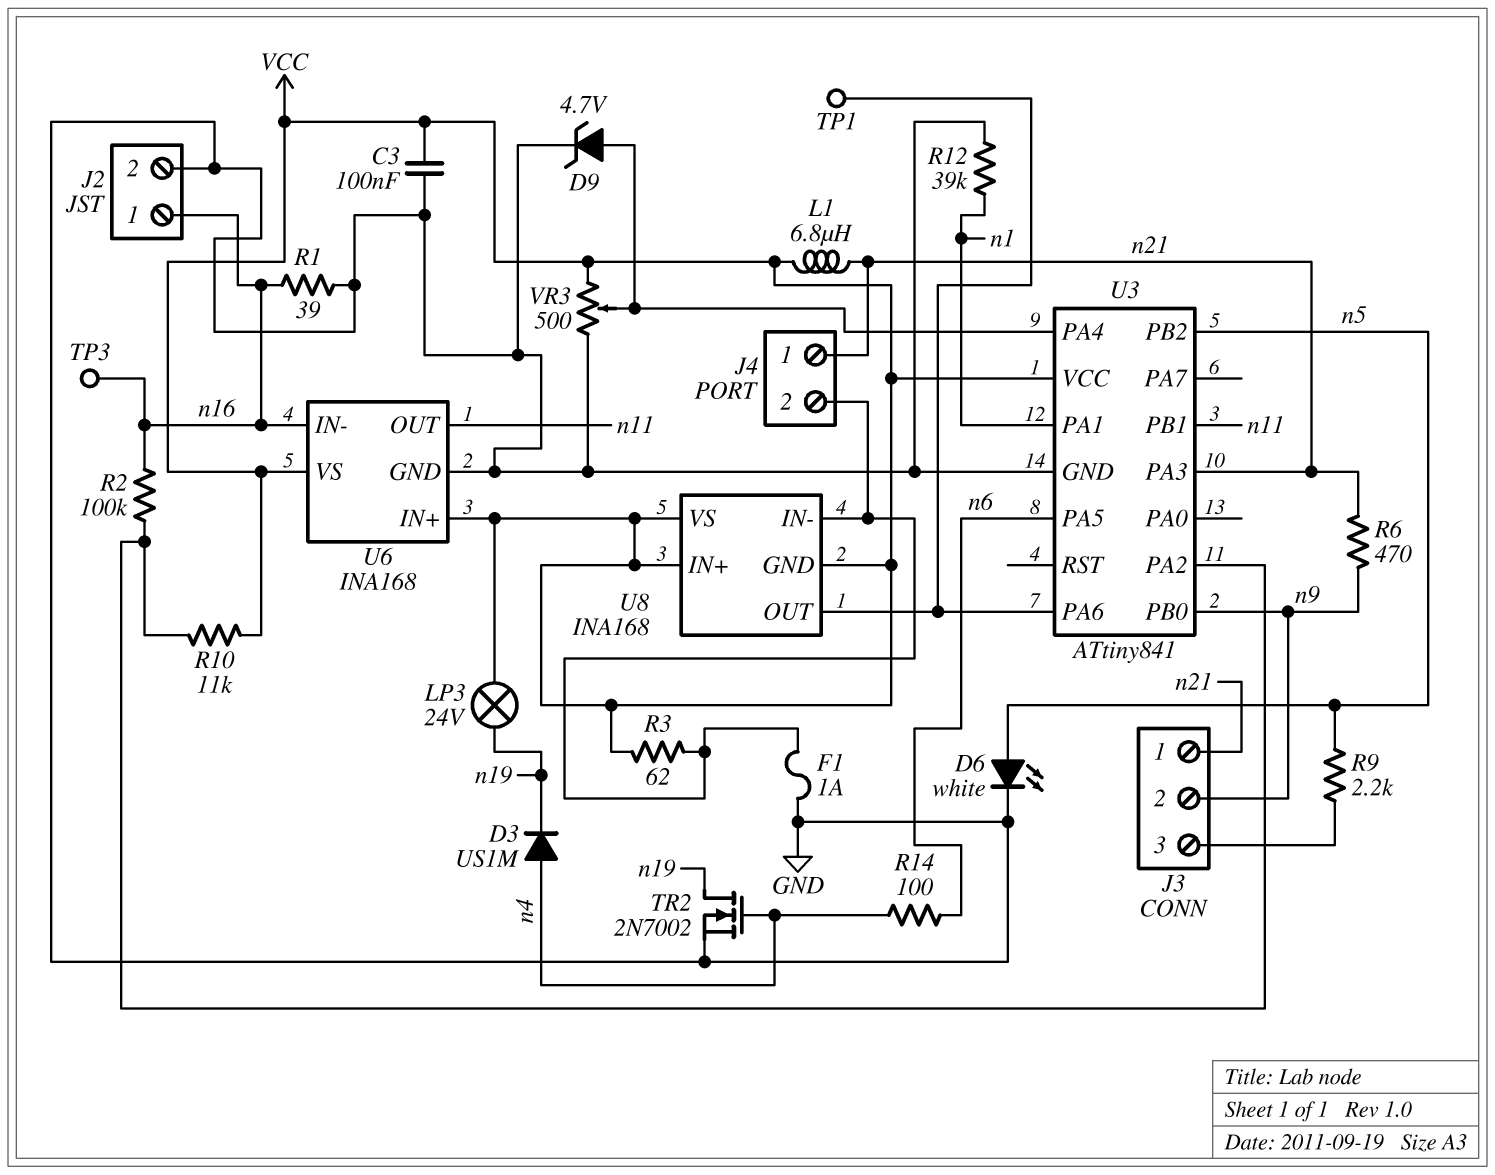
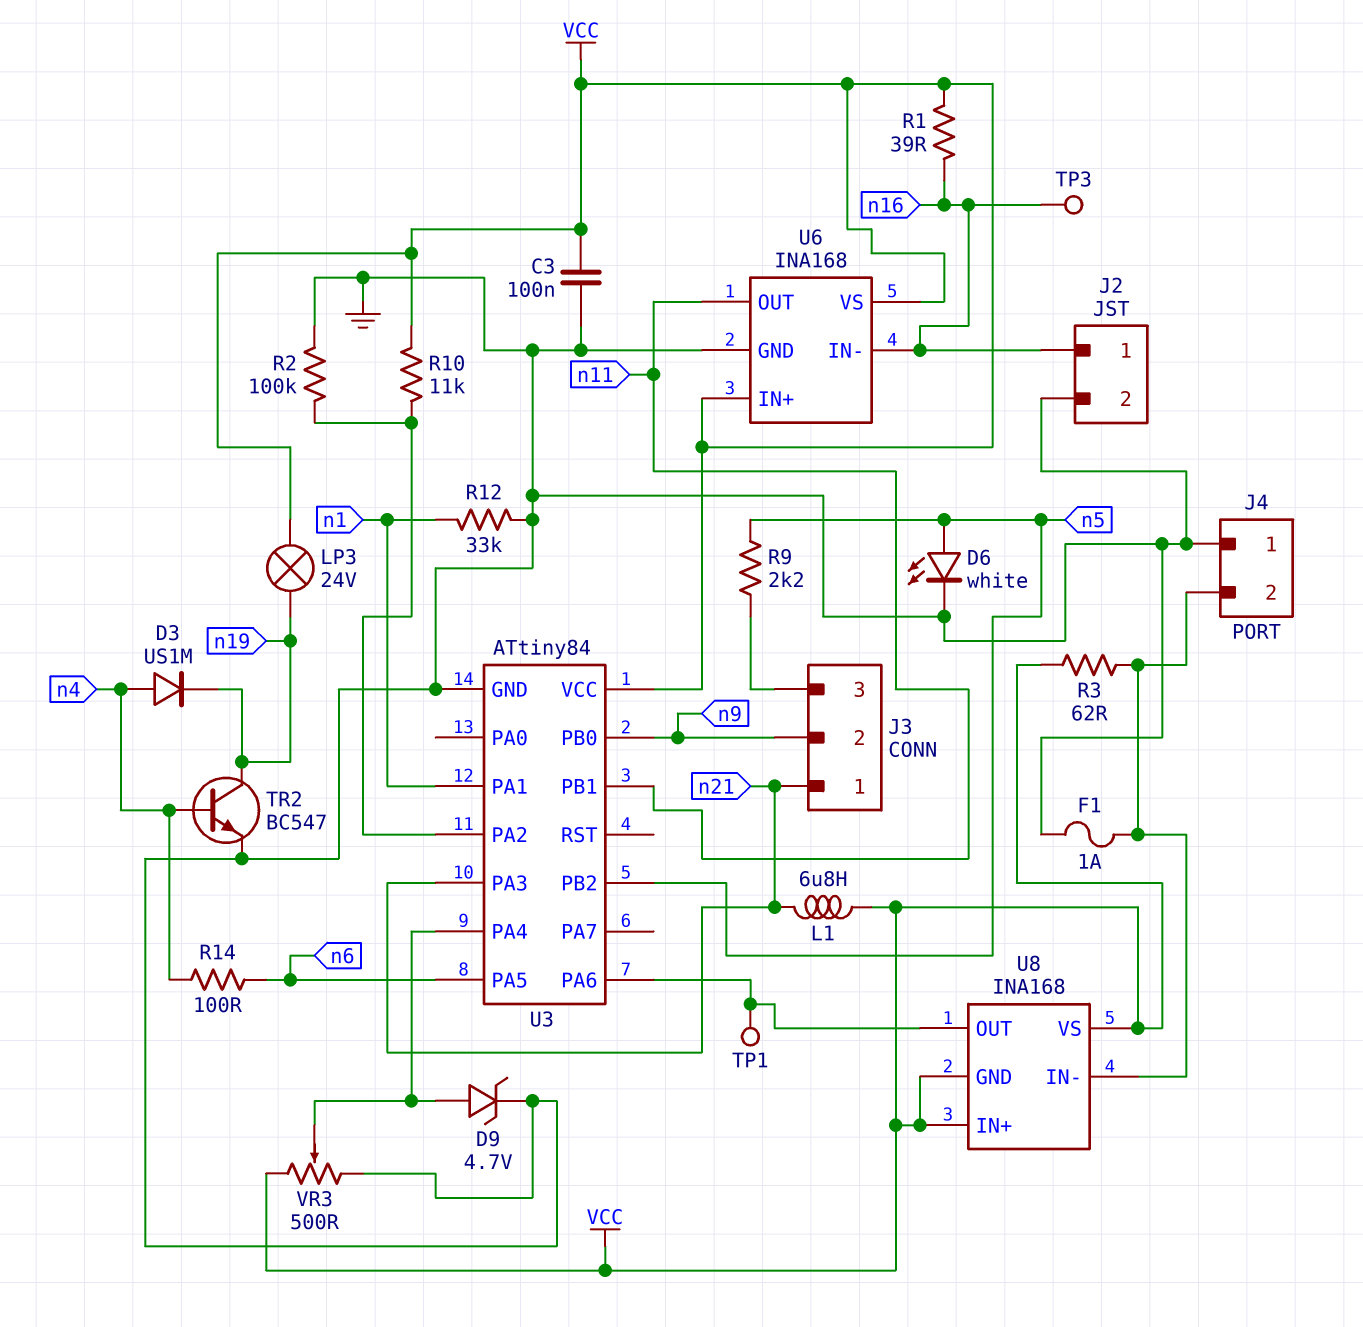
J4 pin 1: n21 -> GND
R1: 39 (GND, n16) -> 39 (VCC, n16)
R2: 100k (U3/PA2, n16) -> 100k (GND, U3/PA2)
R6: 470 (n9, n21) -> none
R12: 39k (GND, n1) -> 33k (GND, n1)
TR2: NMOS 2N7002 (G n4, D n19, S GND) -> NPN BC547 (B n4, C n19, E GND)
U3: ATtiny841 -> ATtiny84

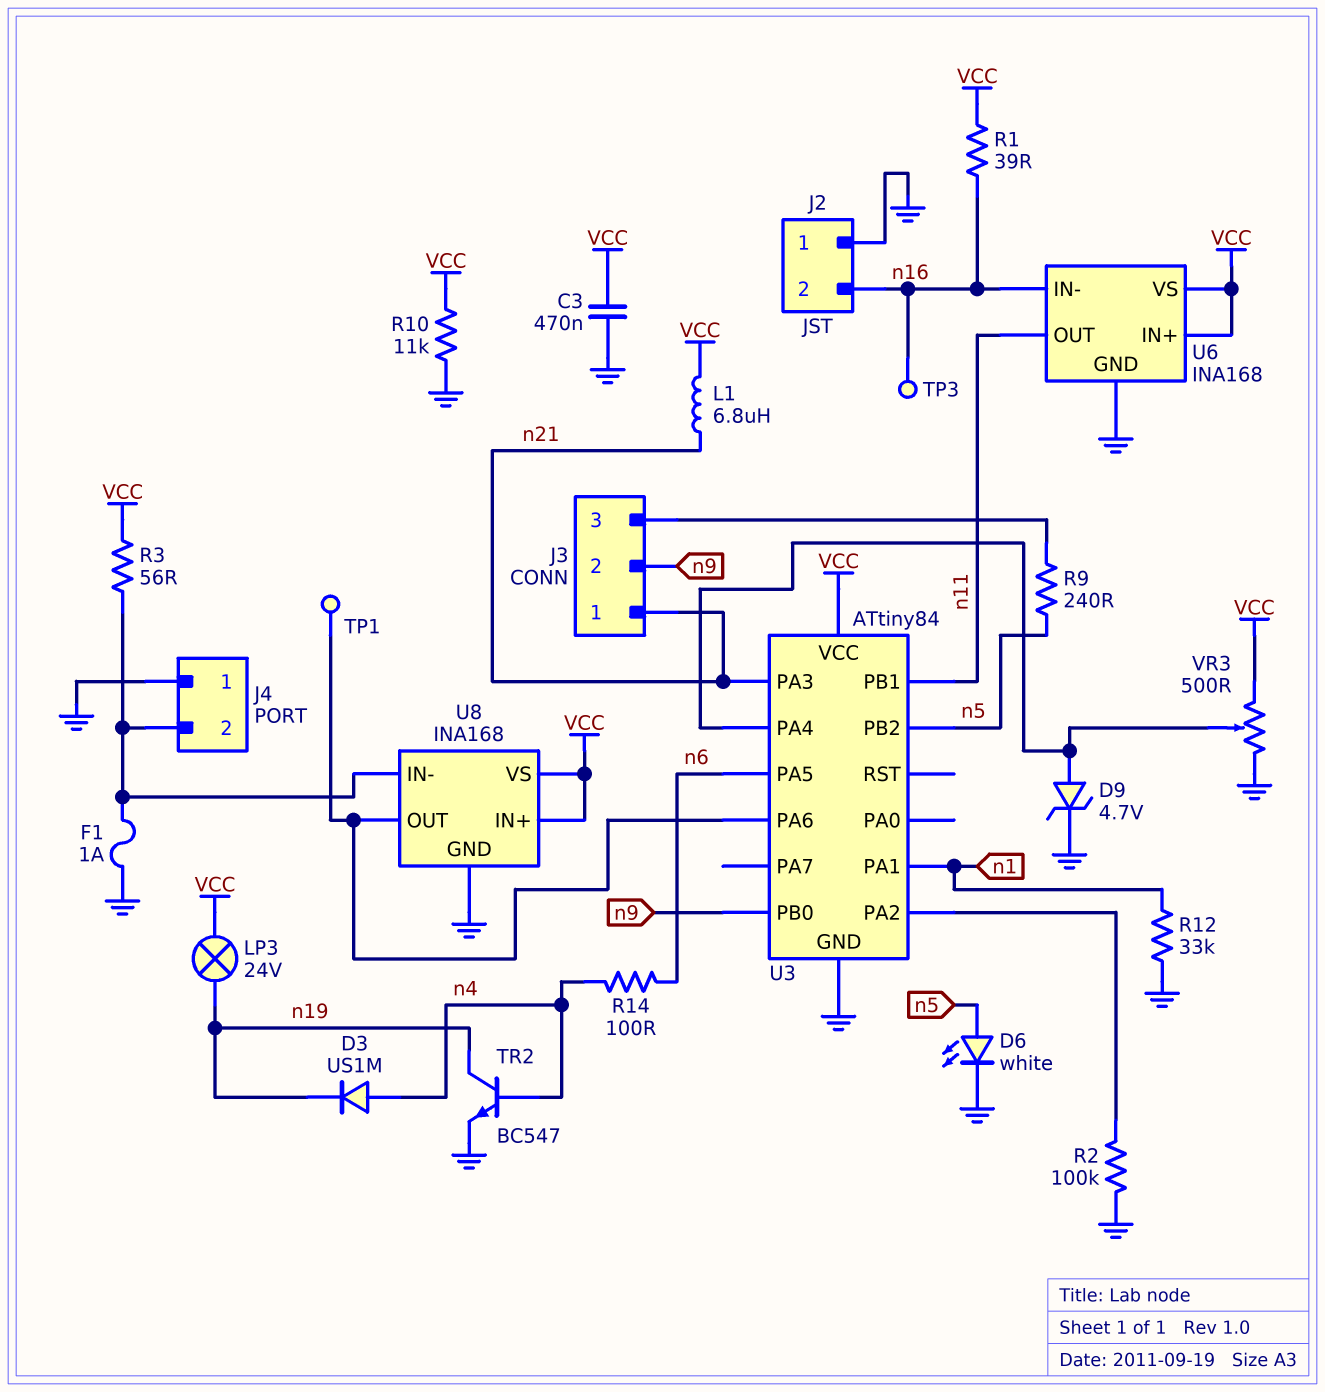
C3: 100nF (GND, VCC) -> 470nF (GND, VCC)
J2 pin 1: n16 -> GND
J2 pin 2: GND -> n16
R3: 62 (J4/2, VCC) -> 56 (J4/2, VCC)
R9: 2.2k (J3/3, n5) -> 240 (J3/3, n5)
R10: 11k (U3/PA2, VCC) -> 11k (GND, VCC)
U8 pin GND: VCC -> GND

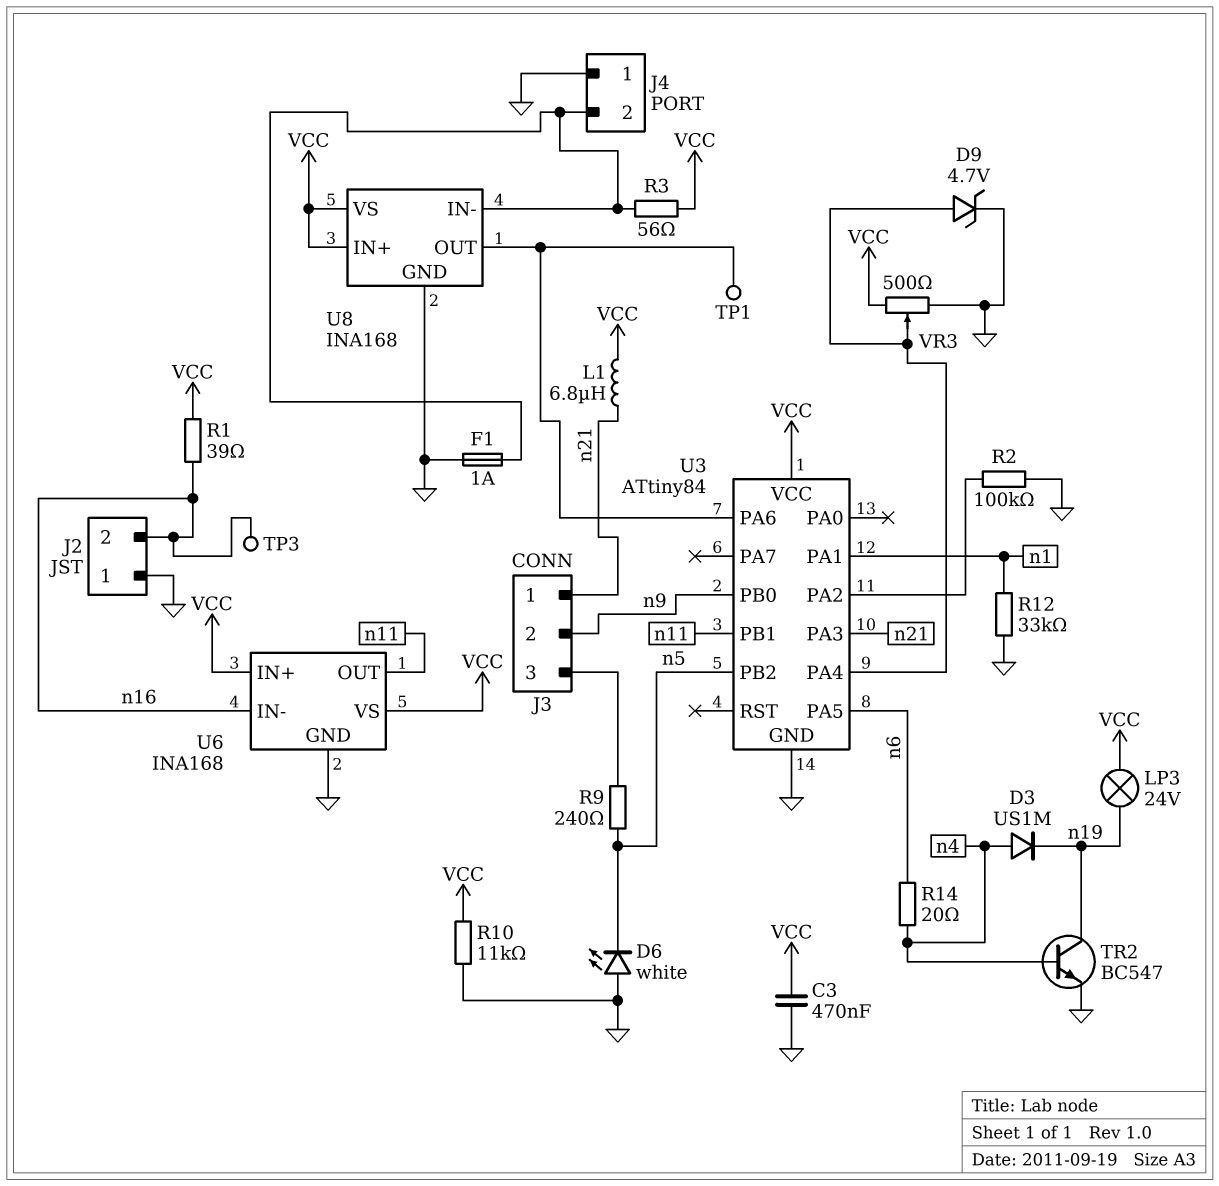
D6: LED white (A n5, K GND) -> LED white (A GND, K n5)
R14: 100 (n4, n6) -> 20 (n4, n6)

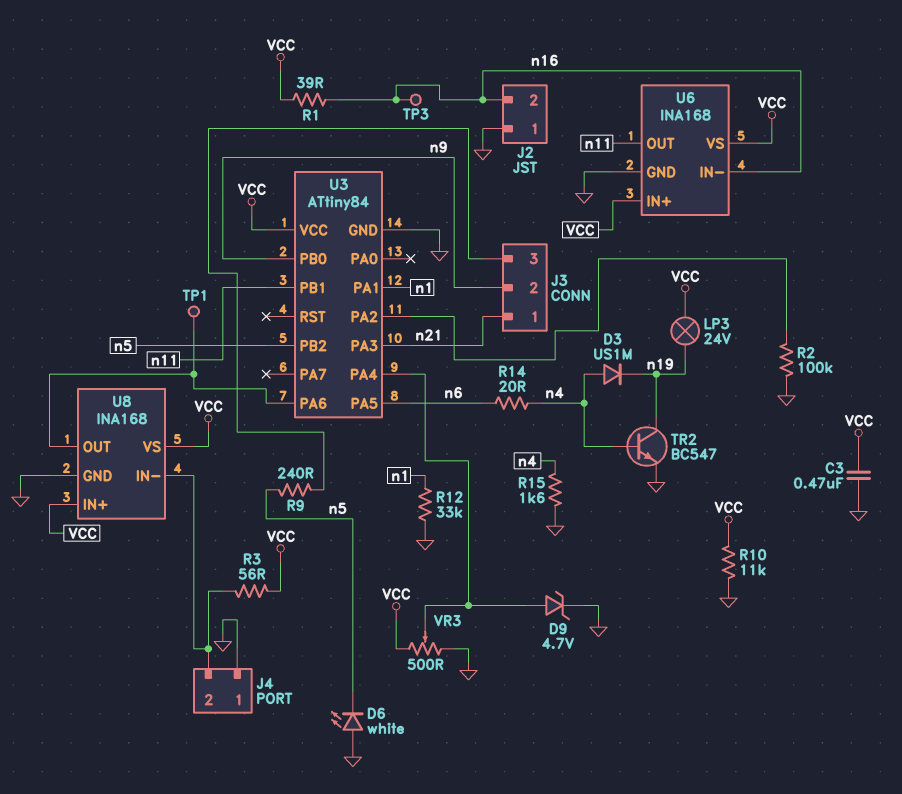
F1: 1A (GND, J4/2) -> none
L1: 6.8uH (VCC, n21) -> none
R15: none -> 1.6k (GND, n4)

